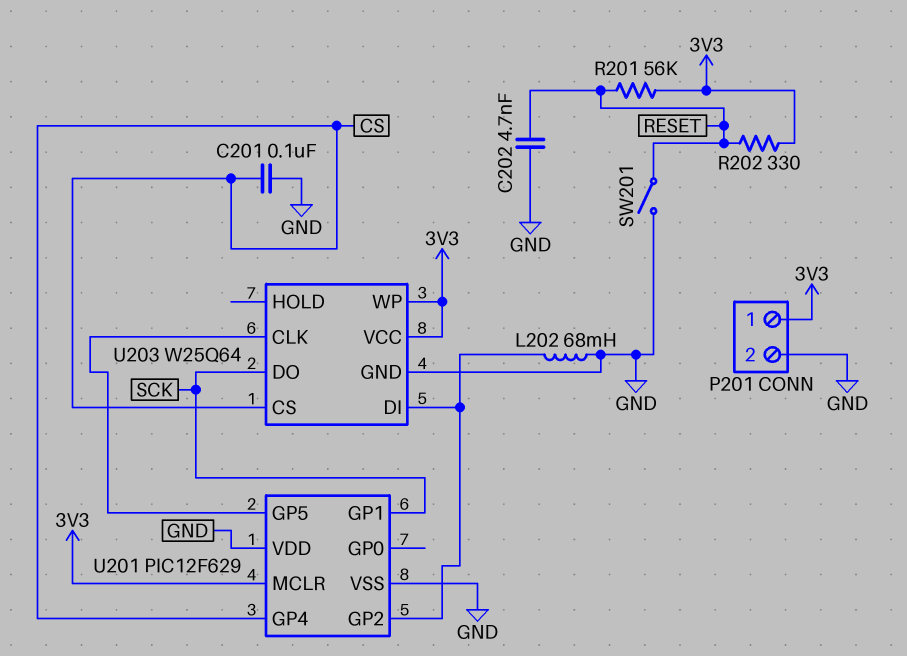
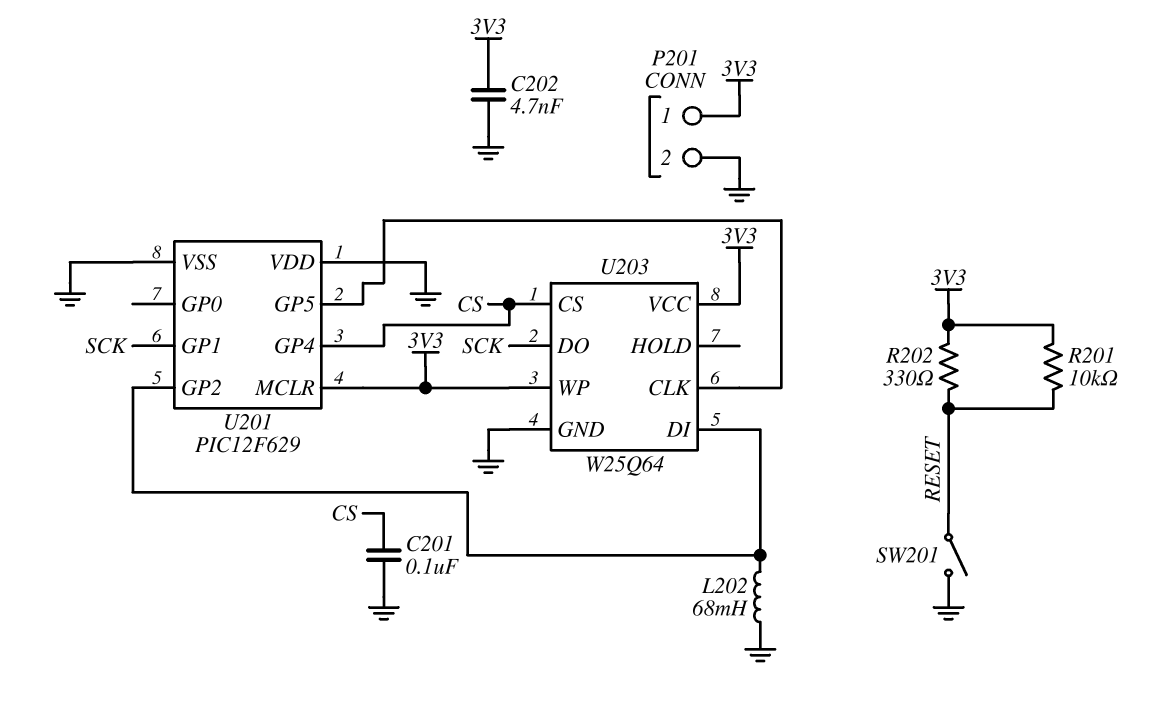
C202: 4.7nF (GND, RESET) -> 4.7nF (3V3, GND)
R201: 56k (3V3, RESET) -> 10k (3V3, RESET)

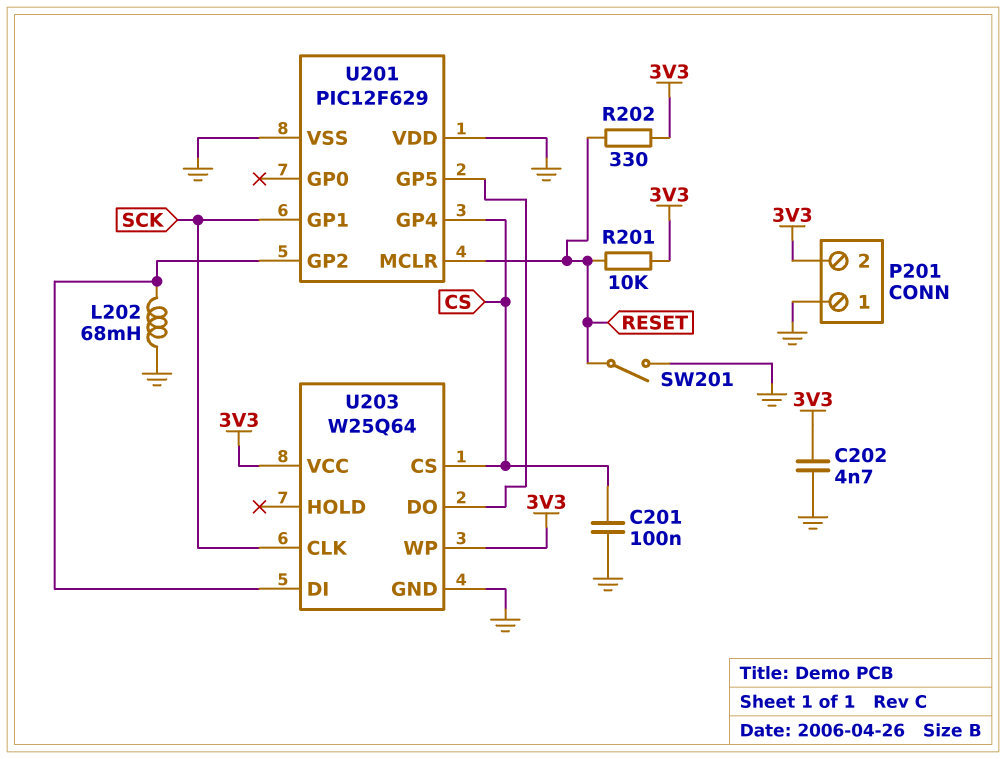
P201 pin 1: 3V3 -> GND
P201 pin 2: GND -> 3V3
U201 pin MCLR: 3V3 -> RESET
U203 pin CLK: U201/GP5 -> SCK
U203 pin DO: SCK -> U201/GP5

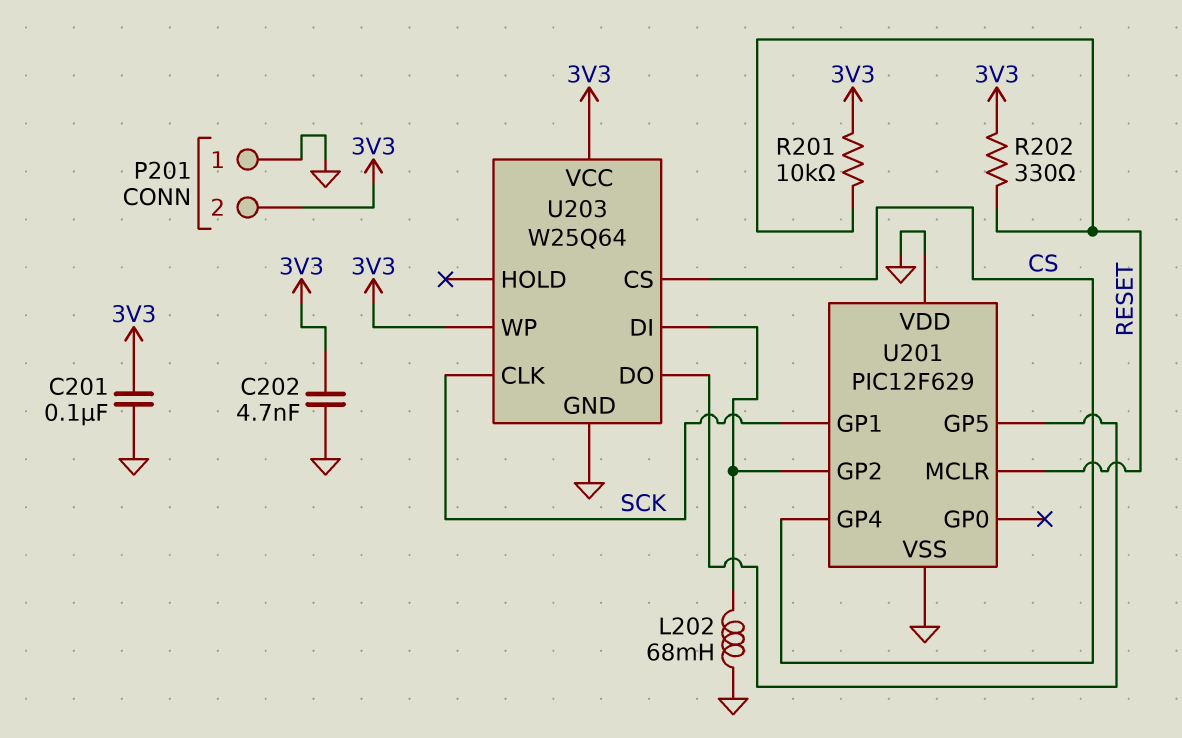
C201: 100nF (CS, GND) -> 100nF (3V3, GND)
SW201: switch (GND, RESET) -> none

